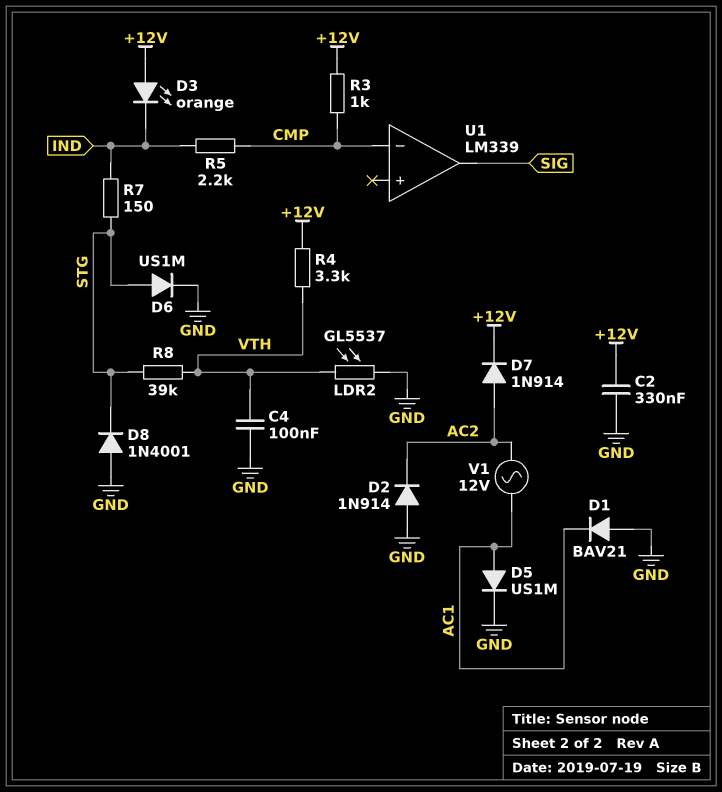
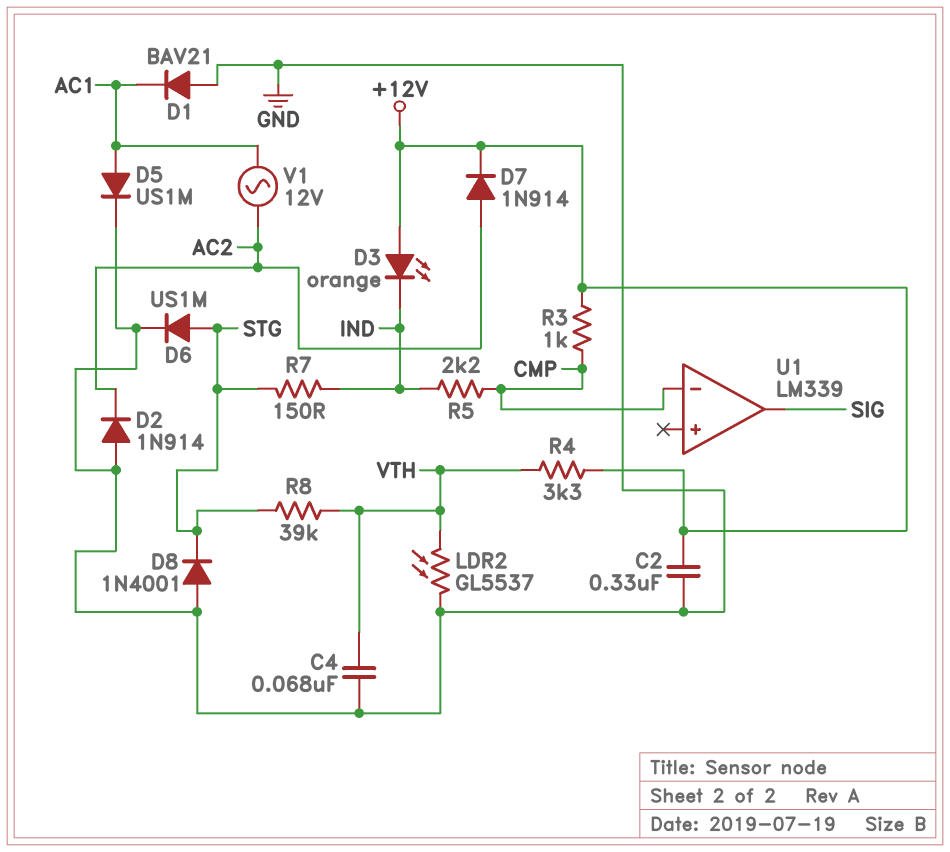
C4: 100nF (GND, VTH) -> 68nF (GND, VTH)

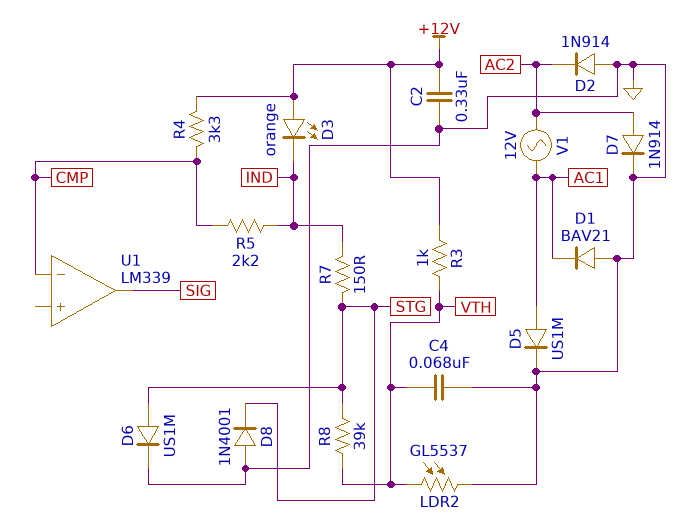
D7: diode 1N914 (A AC2, K +12V) -> diode 1N914 (A AC2, K GND)
R3: 1k (+12V, CMP) -> 1k (+12V, VTH)
R4: 3.3k (+12V, VTH) -> 3.3k (+12V, CMP)

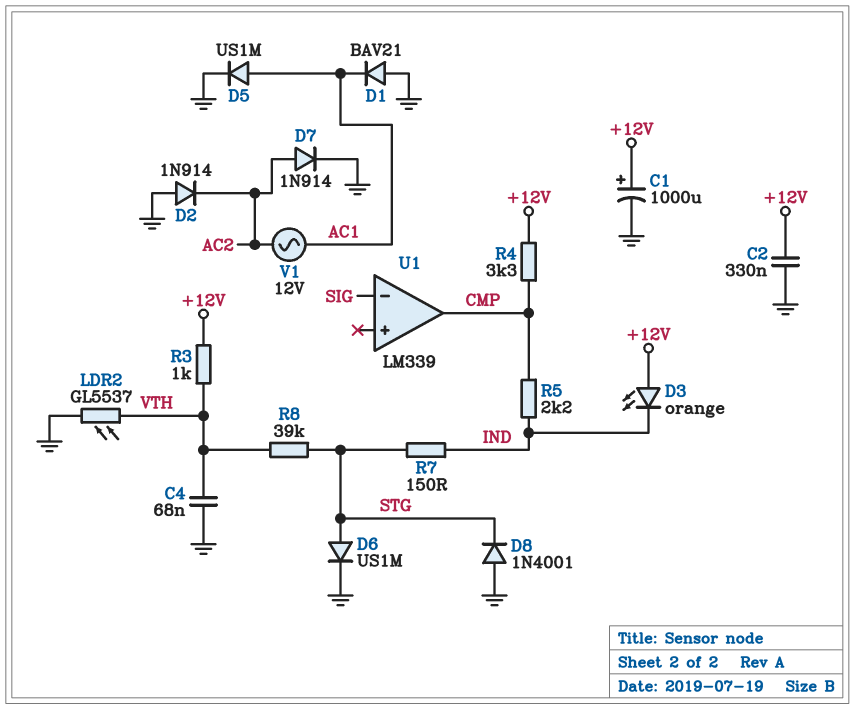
C1: none -> 1000uF (plus +12V, minus GND)
U1 pin in-: CMP -> SIG
U1 pin out: SIG -> CMP

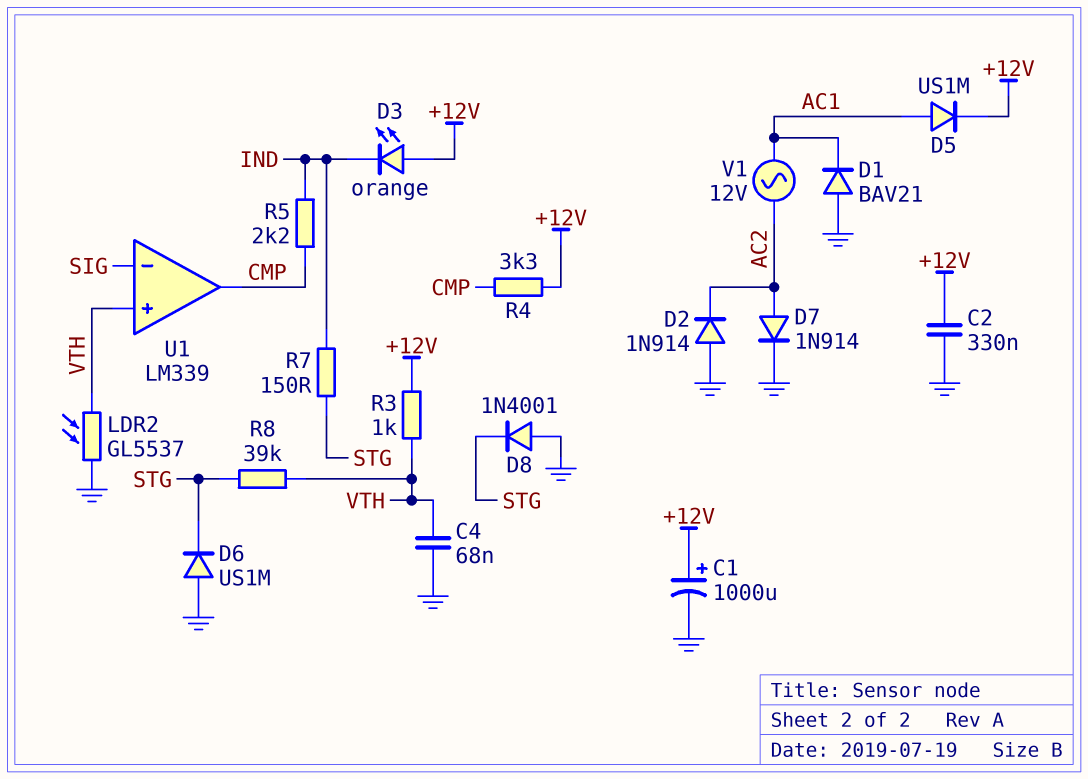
D5: diode US1M (A AC1, K GND) -> diode US1M (A AC1, K +12V)
D6: diode US1M (A STG, K GND) -> diode US1M (A GND, K STG)
U1 pin in+: none -> VTH

